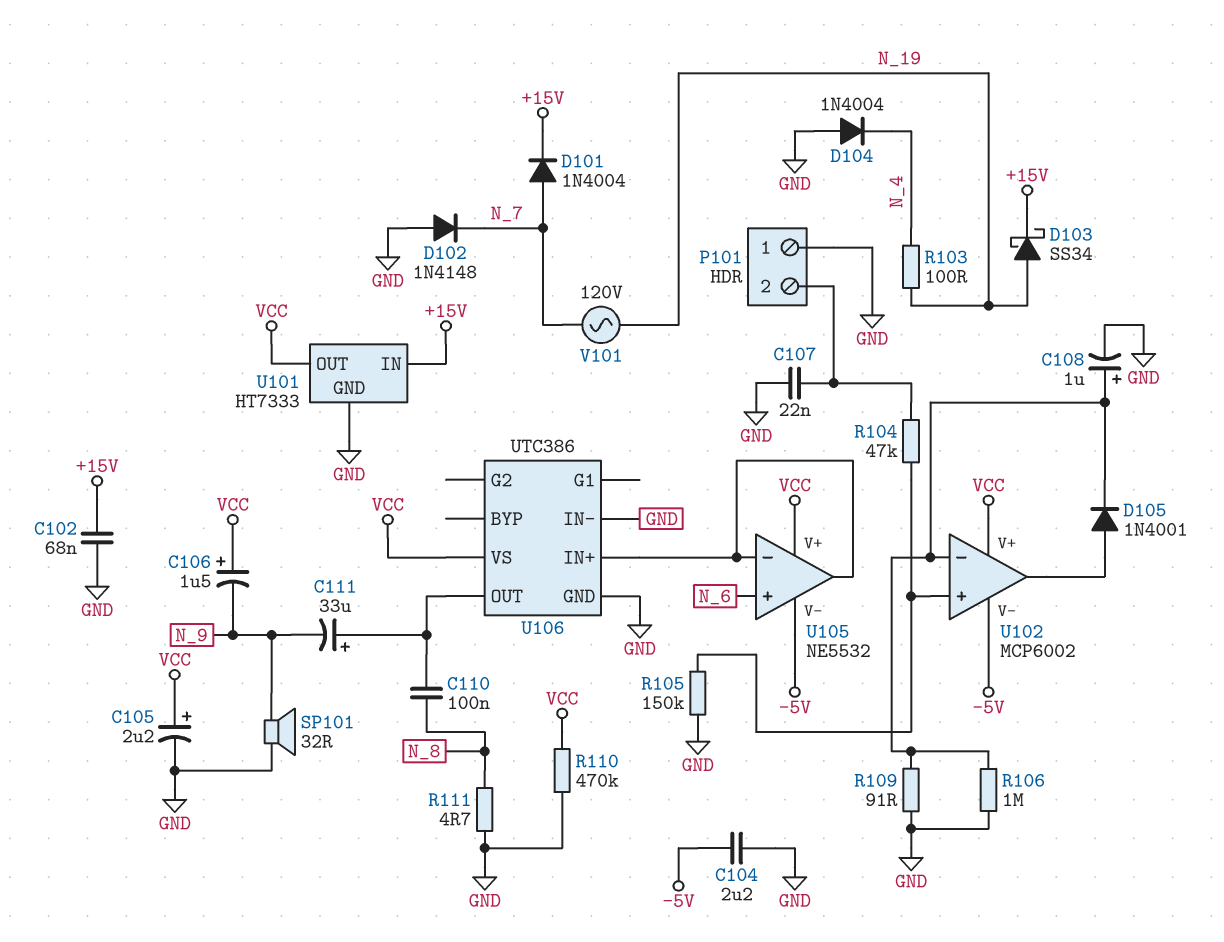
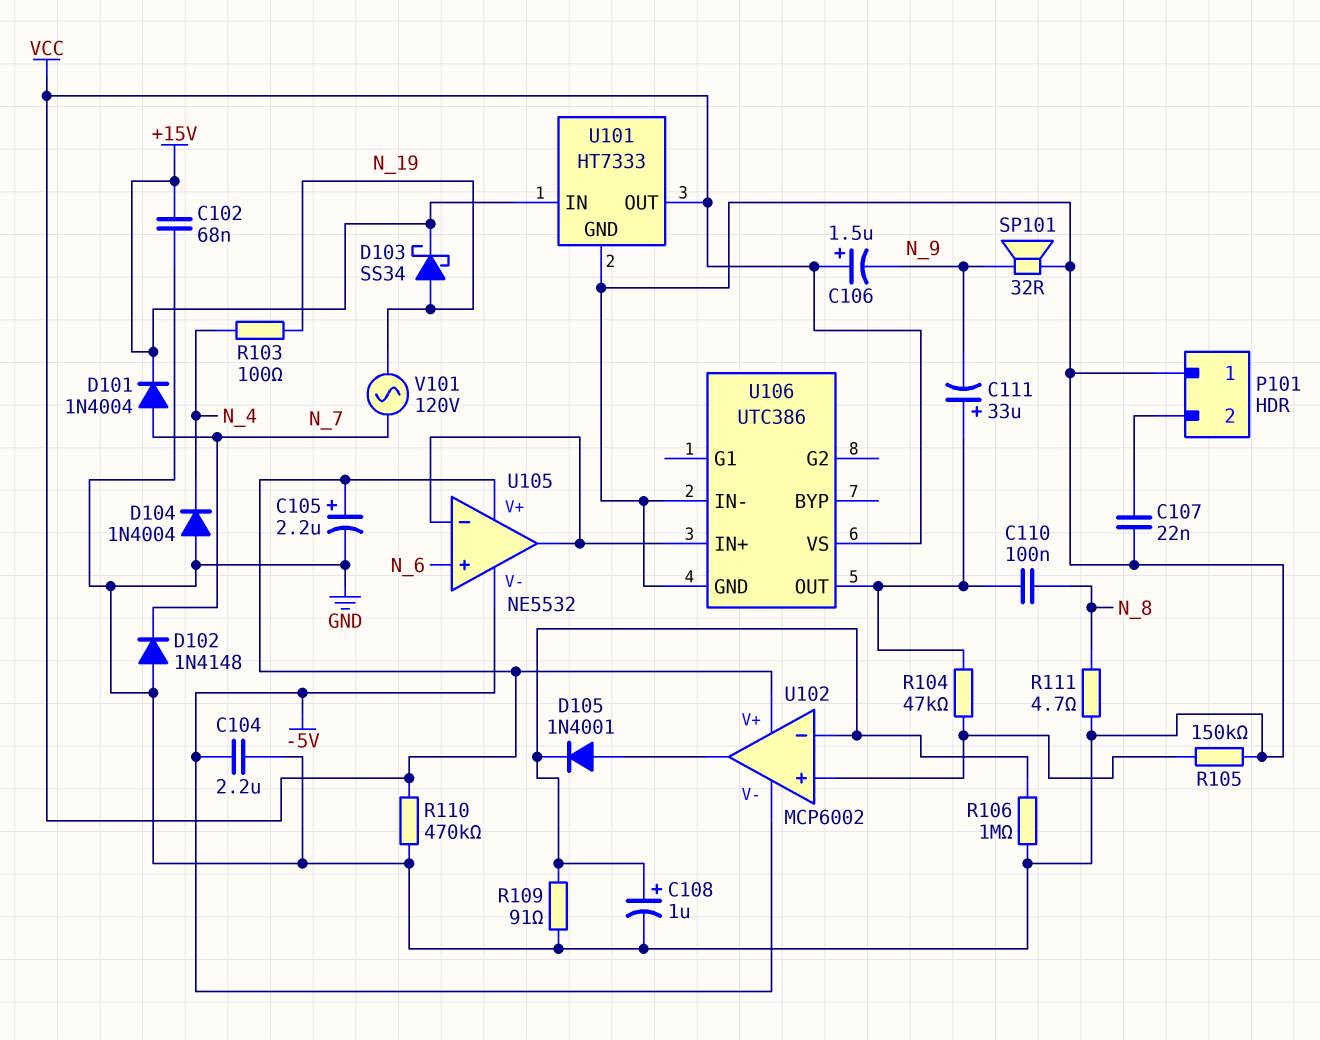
R104: 47k (P101/2, U102/in+) -> 47k (U102/in+, U106/OUT)

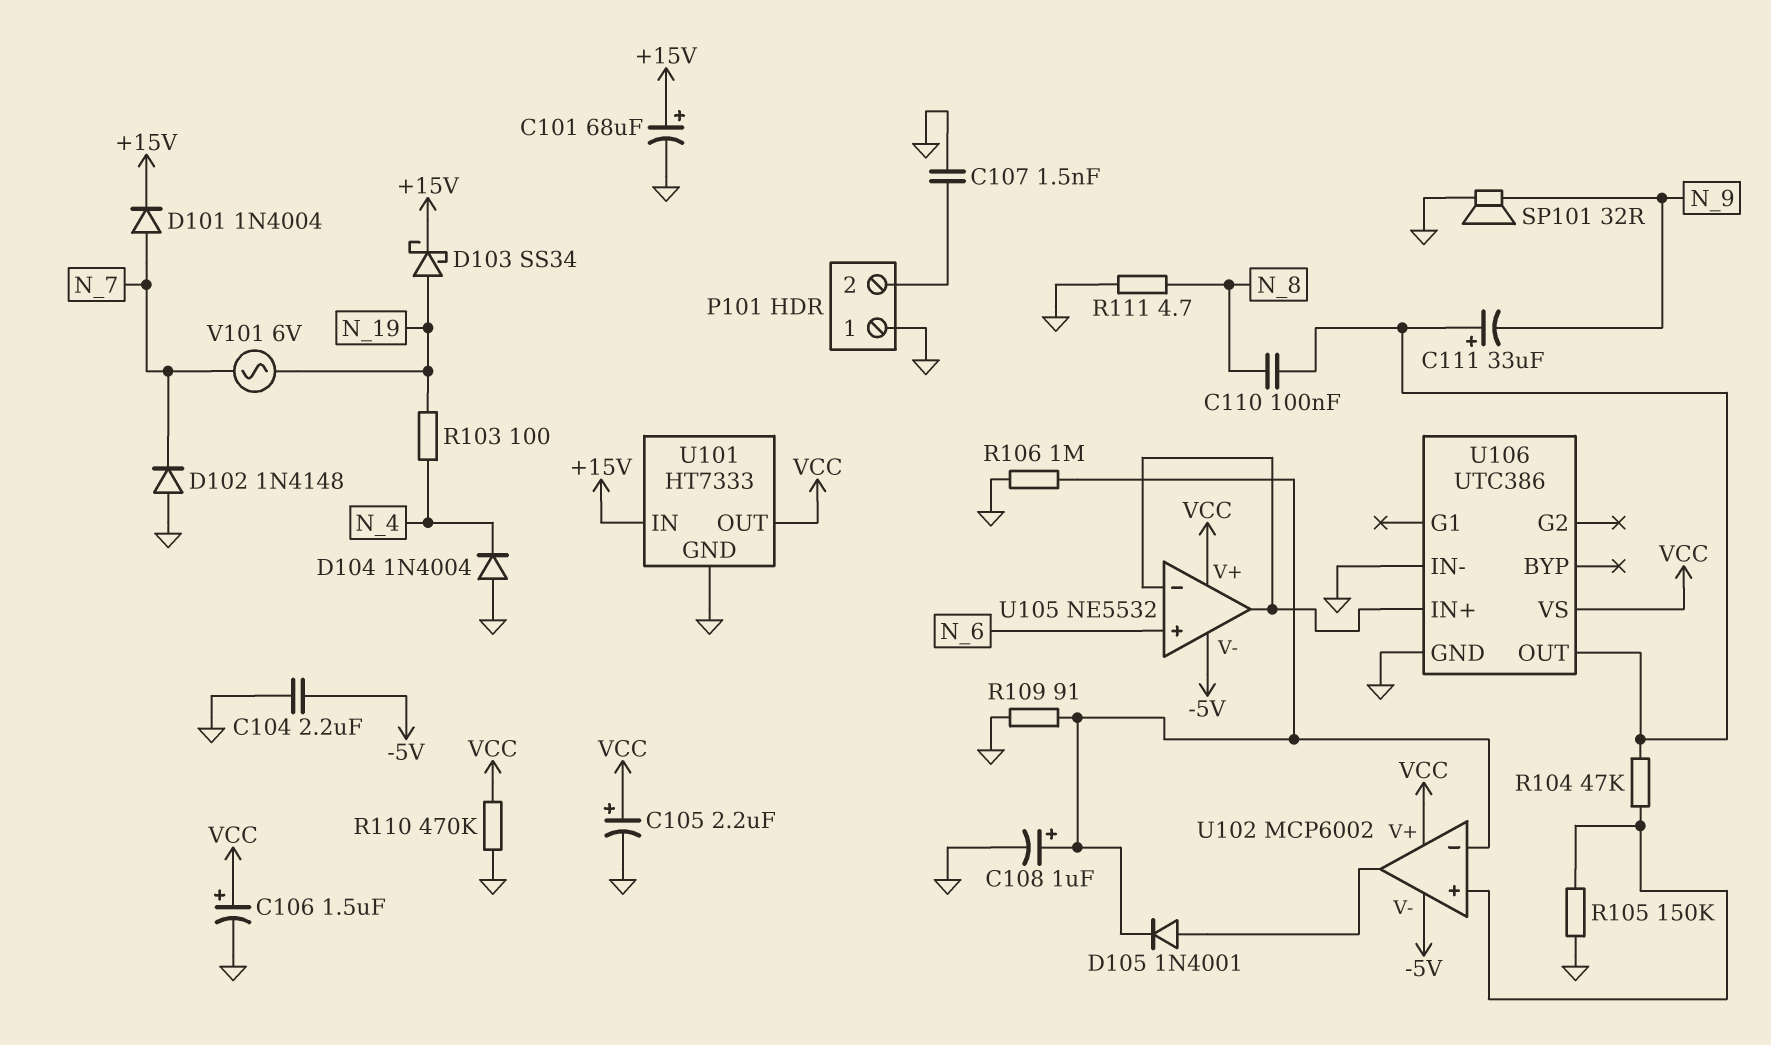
C101: none -> 68uF (plus +15V, minus GND)
C102: 68nF (+15V, GND) -> none
C106: 1.5uF (plus VCC, minus N_9) -> 1.5uF (plus VCC, minus GND)
C107: 22nF (GND, P101/2) -> 1.5nF (GND, P101/2)
V101: AC 120V (N_7, N_19) -> AC 6V (N_7, N_19)

